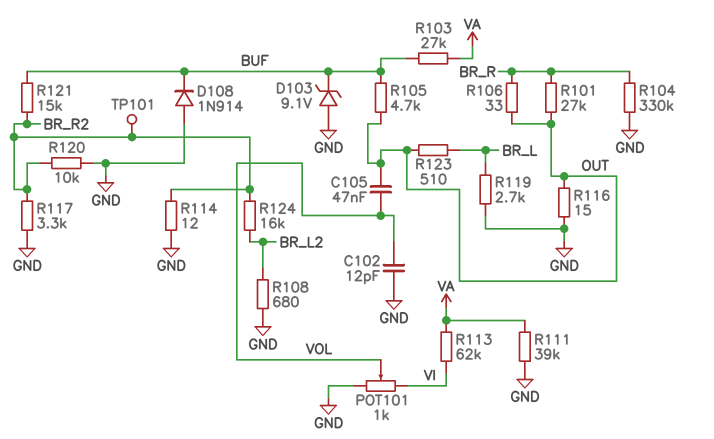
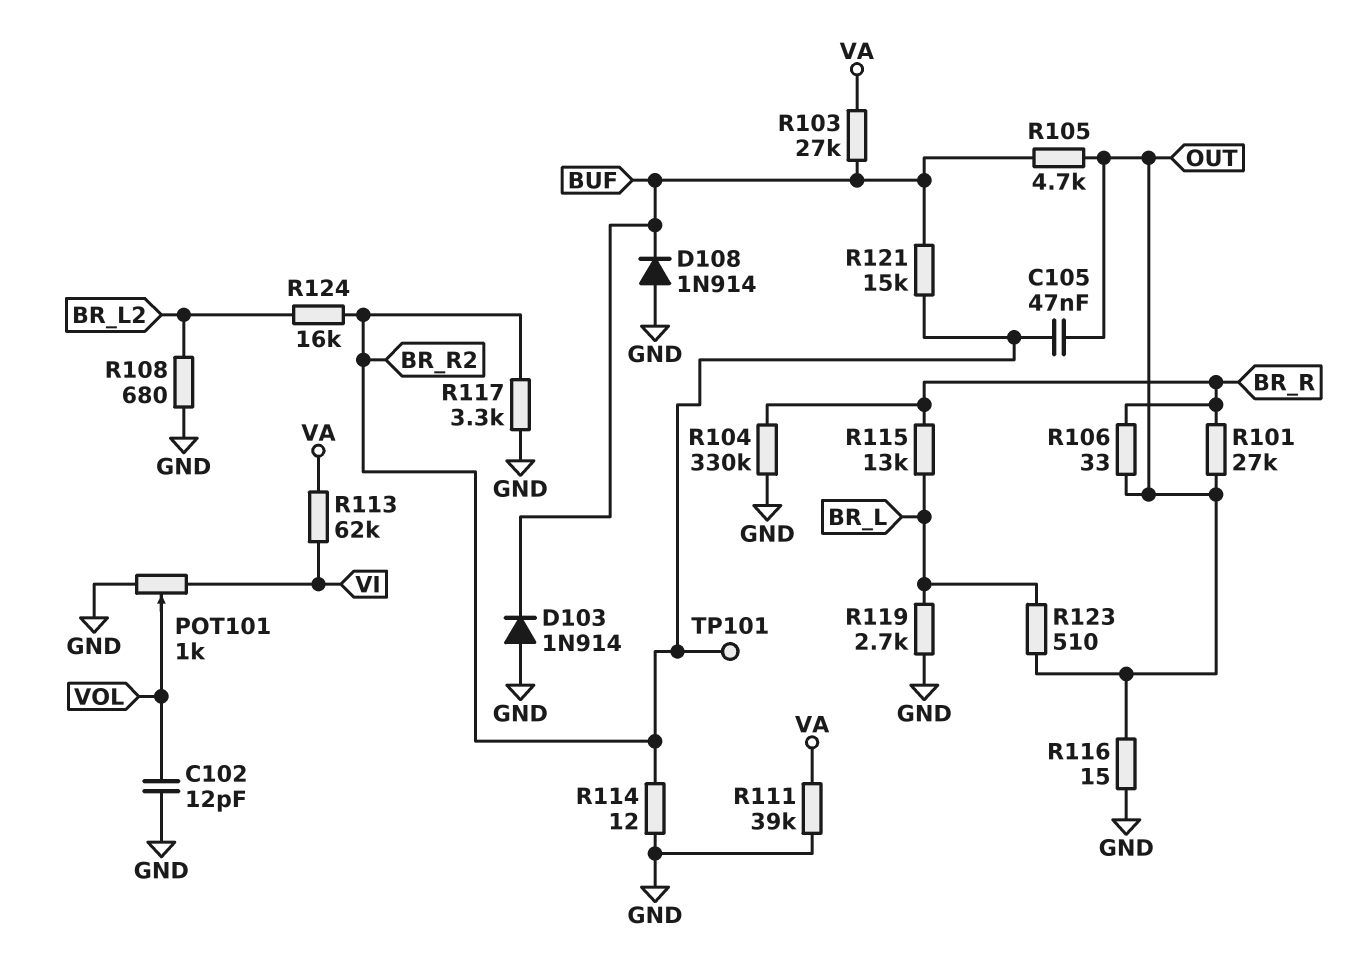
C105: 47nF (OUT, VOL) -> 47nF (BR_R2, OUT)
D103: zener 9.1V (A GND, K BUF) -> diode 1N914 (A GND, K BUF)
R115: none -> 13k (BR_L, BR_R)
R120: 10k (BR_R2, GND) -> none

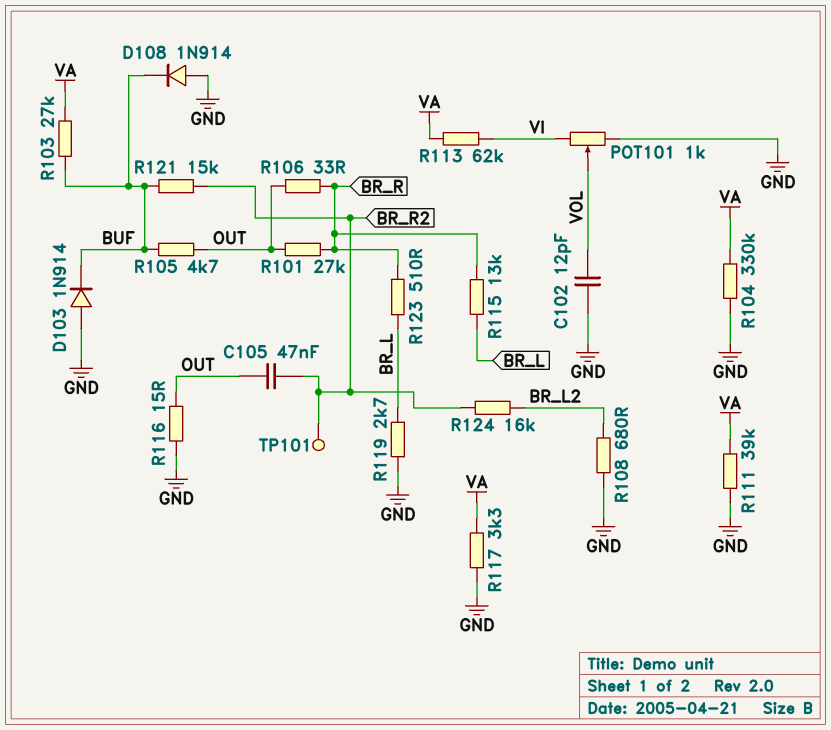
R104: 330k (BR_R, GND) -> 330k (GND, VA)
R114: 12 (BR_R2, GND) -> none
R117: 3.3k (BR_R2, GND) -> 3.3k (GND, VA)
R123: 510 (BR_L, OUT) -> 510 (BR_L, BR_R)

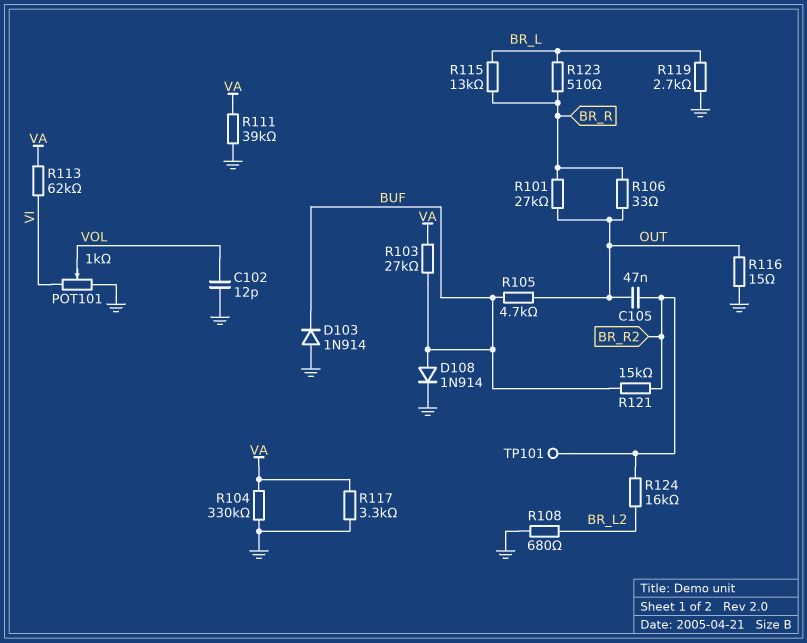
D108: diode 1N914 (A GND, K BUF) -> diode 1N914 (A BUF, K GND)

